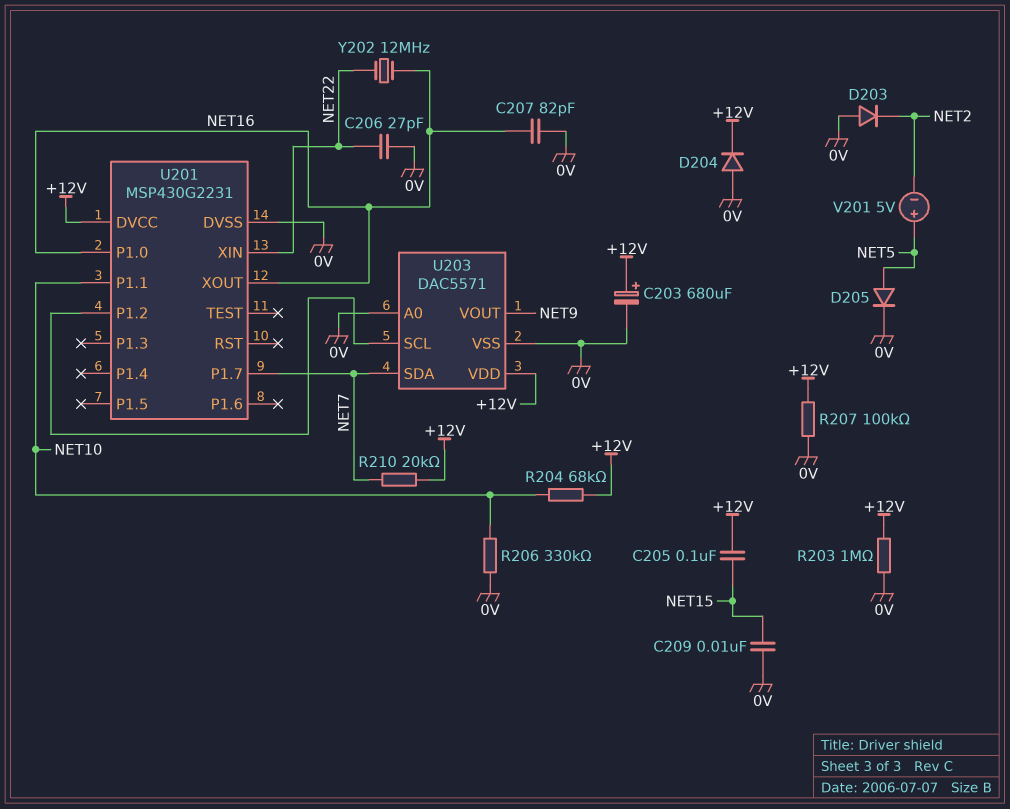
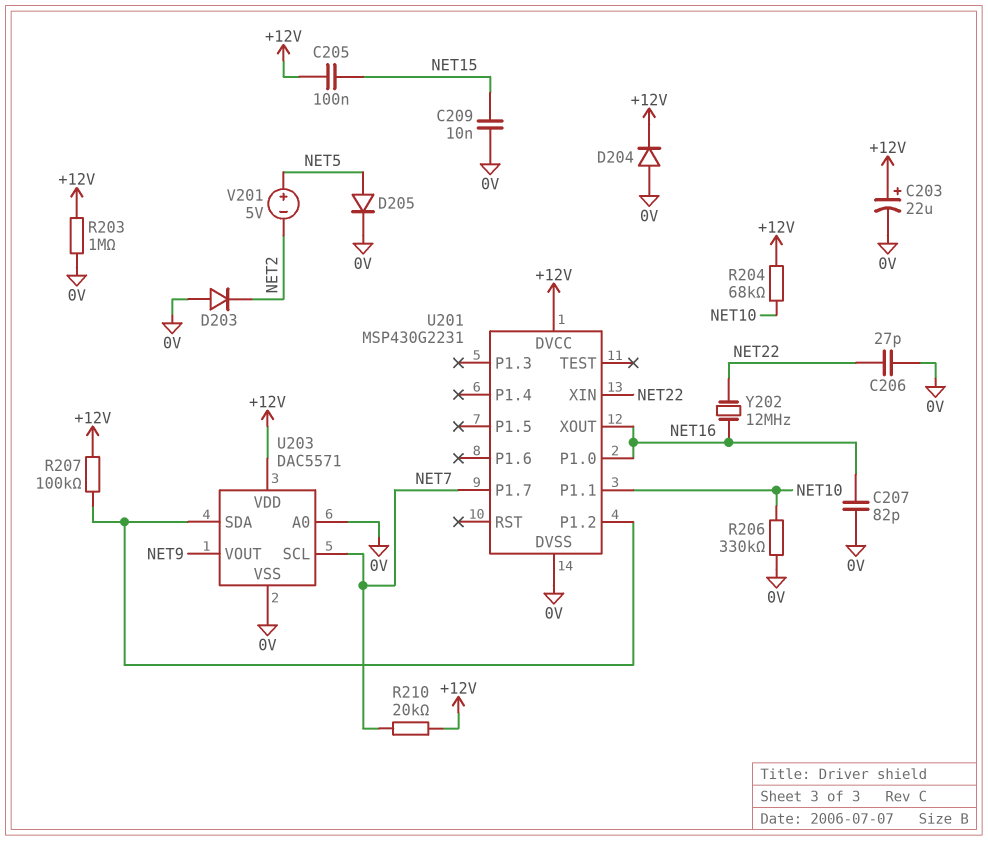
C203: 680uF (plus +12V, minus 0V) -> 22uF (plus +12V, minus 0V)
R207: 100k (+12V, 0V) -> 100k (+12V, U201/P1.2)
U203 pin SCL: U201/P1.2 -> NET7
U203 pin SDA: NET7 -> U201/P1.2

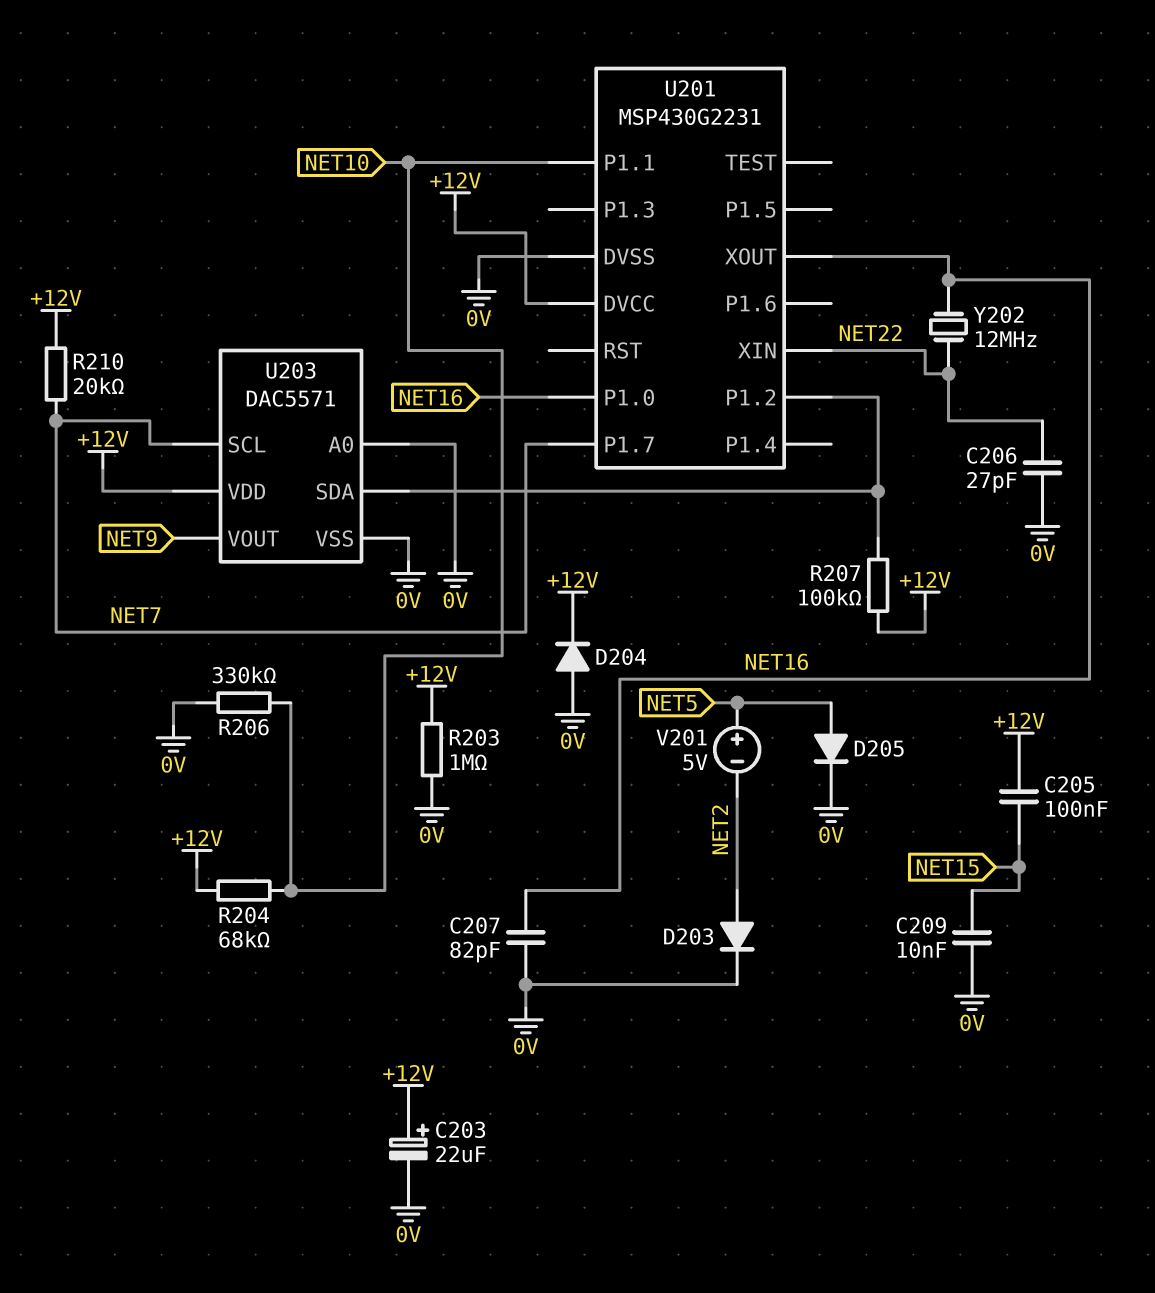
D203: diode (A 0V, K NET2) -> diode (A NET2, K 0V)

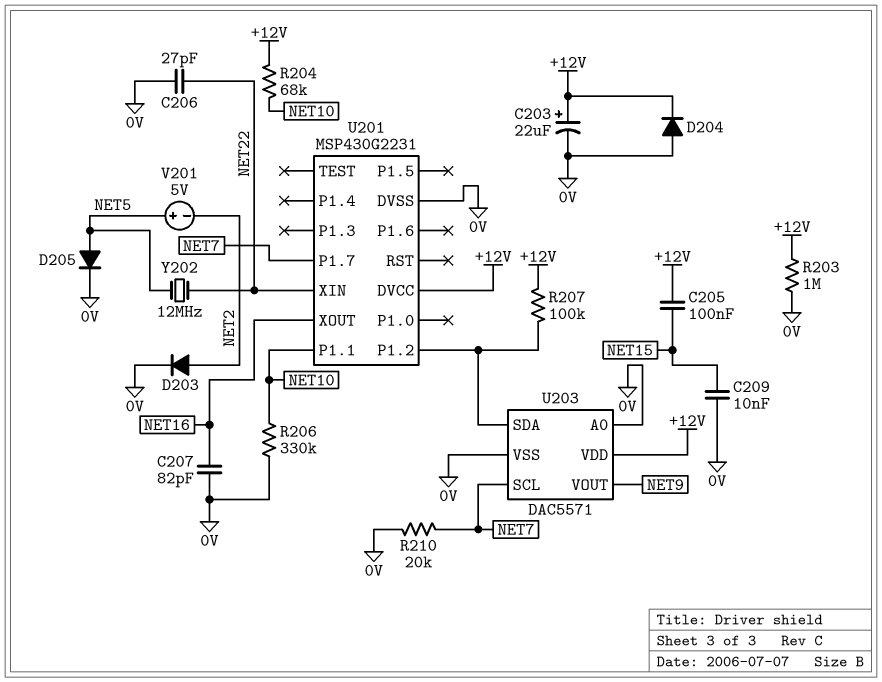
R210: 20k (+12V, NET7) -> 20k (0V, NET7)
U201 pin P1.0: NET16 -> none
Y202: 12MHz (NET16, NET22) -> 12MHz (NET5, NET22)

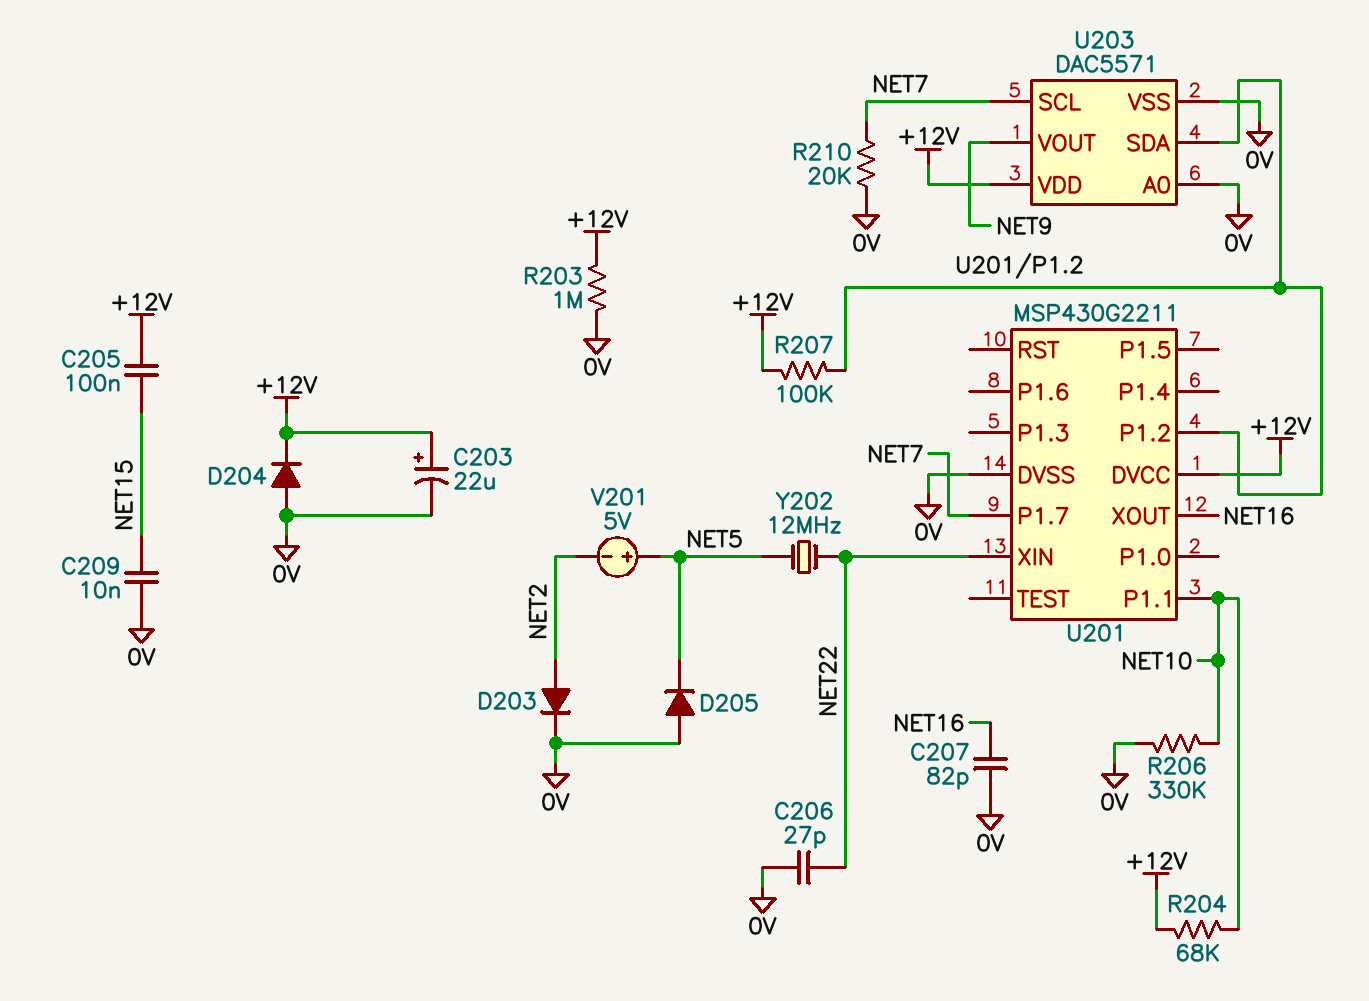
D205: diode (A NET5, K 0V) -> diode (A 0V, K NET5)
U201: MSP430G2231 -> MSP430G2211

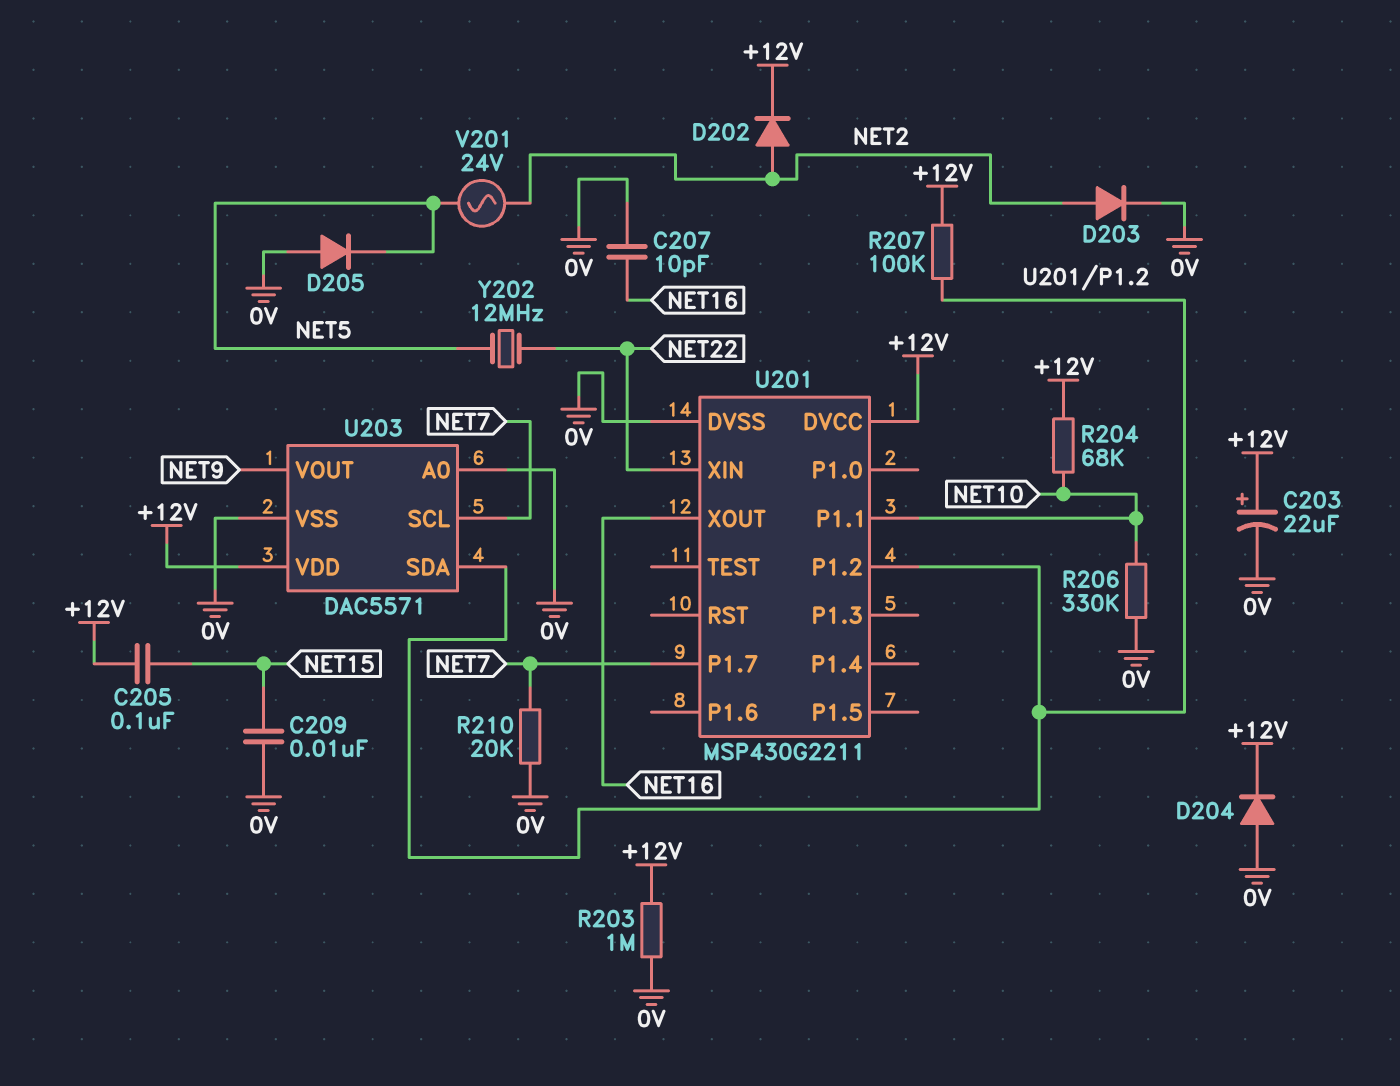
C206: 27pF (0V, NET22) -> none
C207: 82pF (0V, NET16) -> 10pF (0V, NET16)
D202: none -> diode (A NET2, K +12V)
V201: 5V (plus NET5, minus NET2) -> AC 24V (NET2, NET5)

